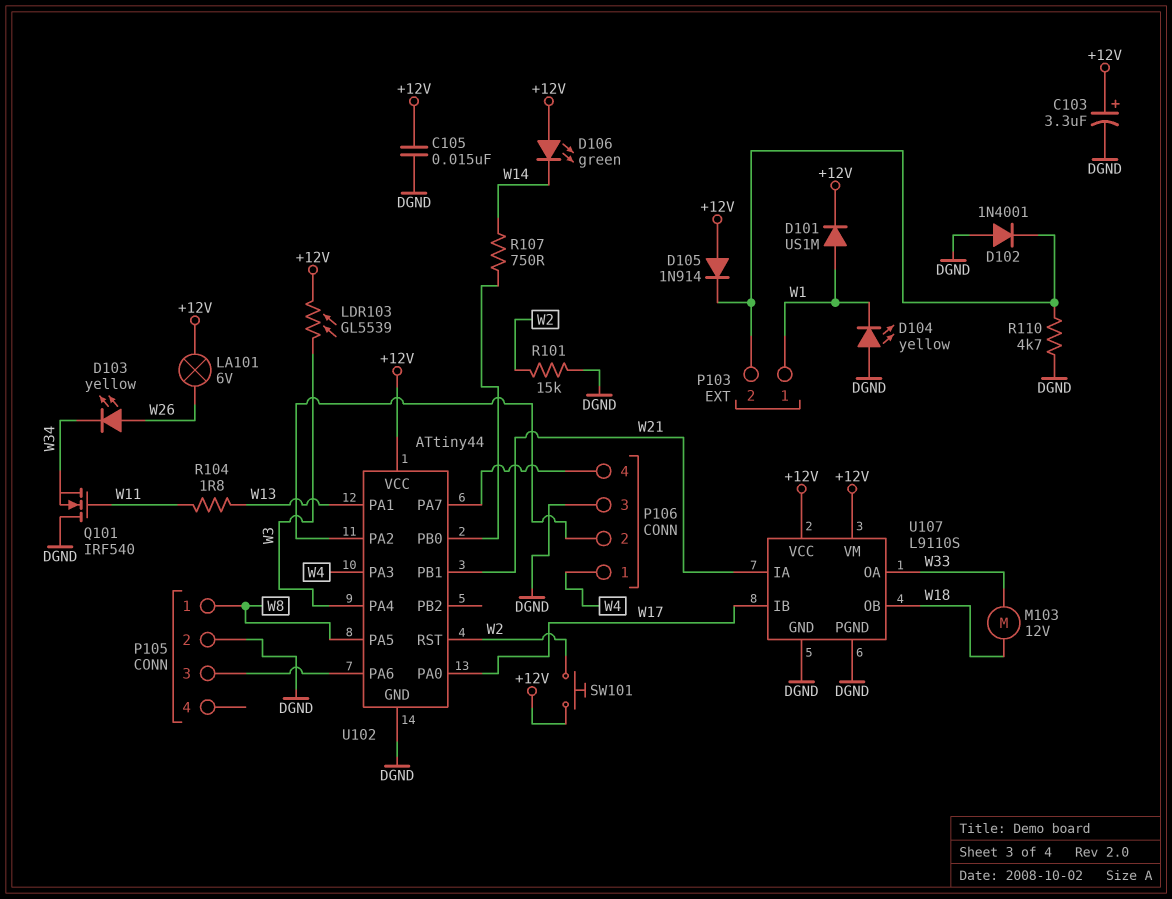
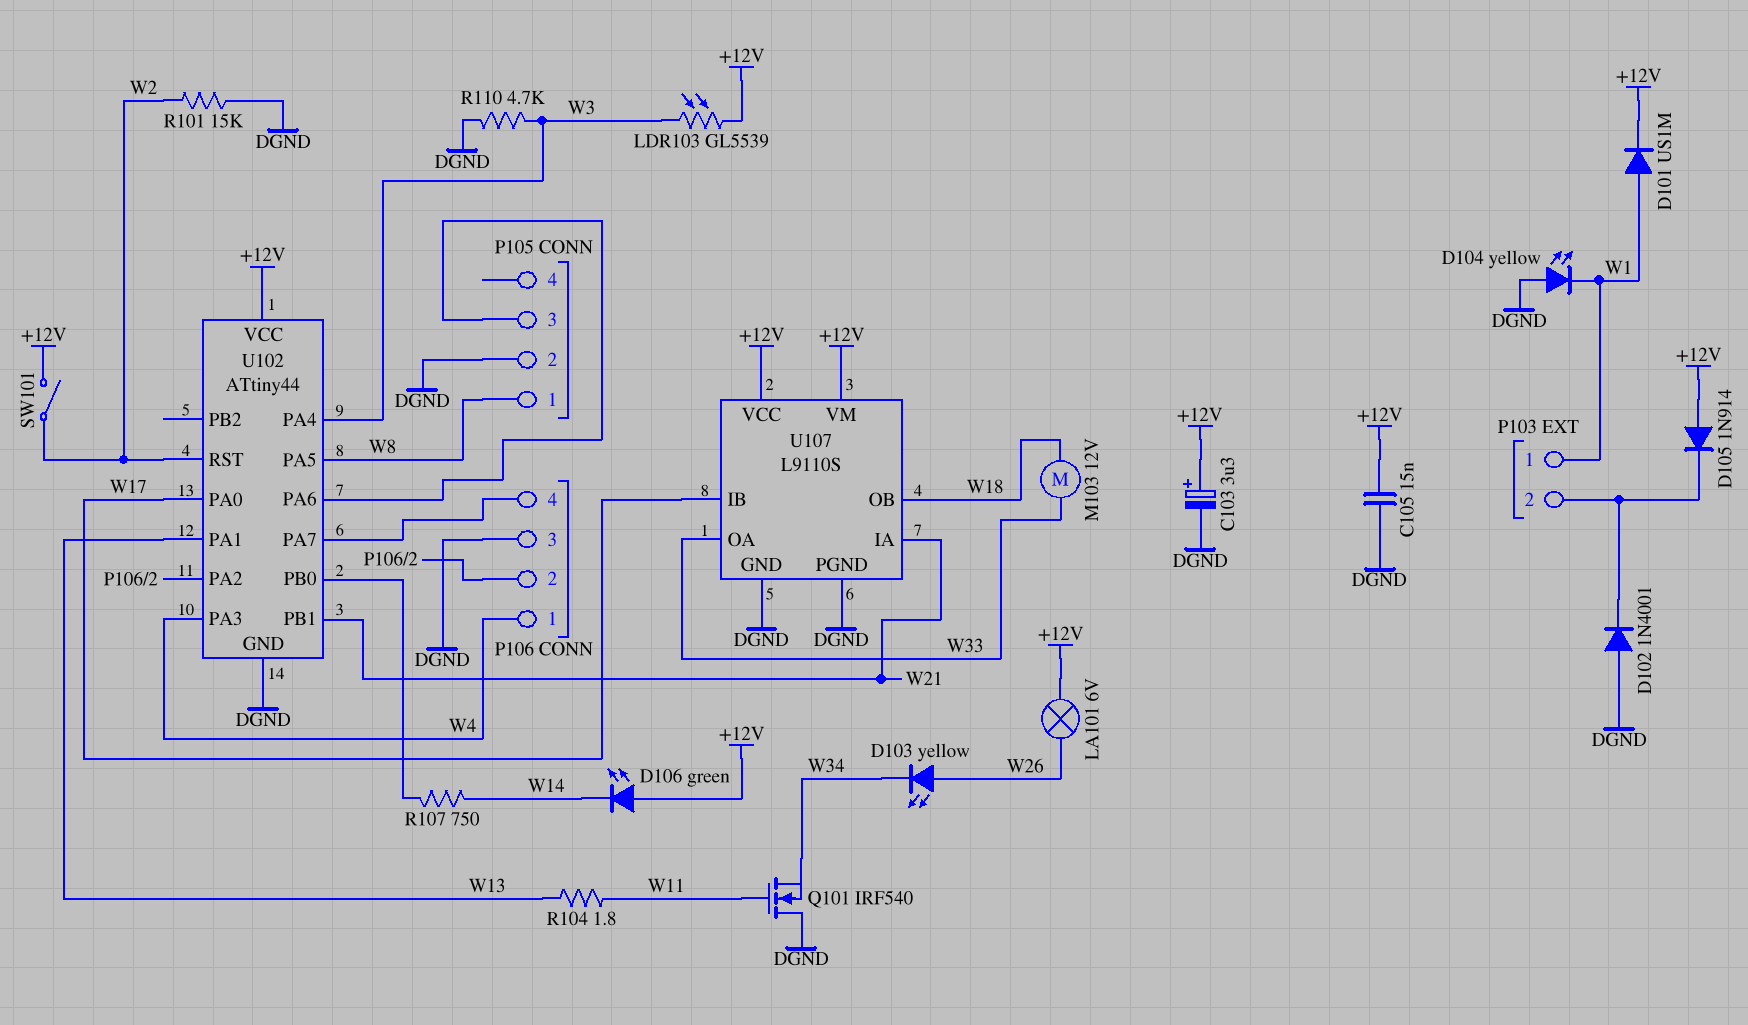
R110: 4.7k (DGND, P103/2) -> 4.7k (DGND, W3)
SW101: button (+12V, W2) -> switch (+12V, W2)

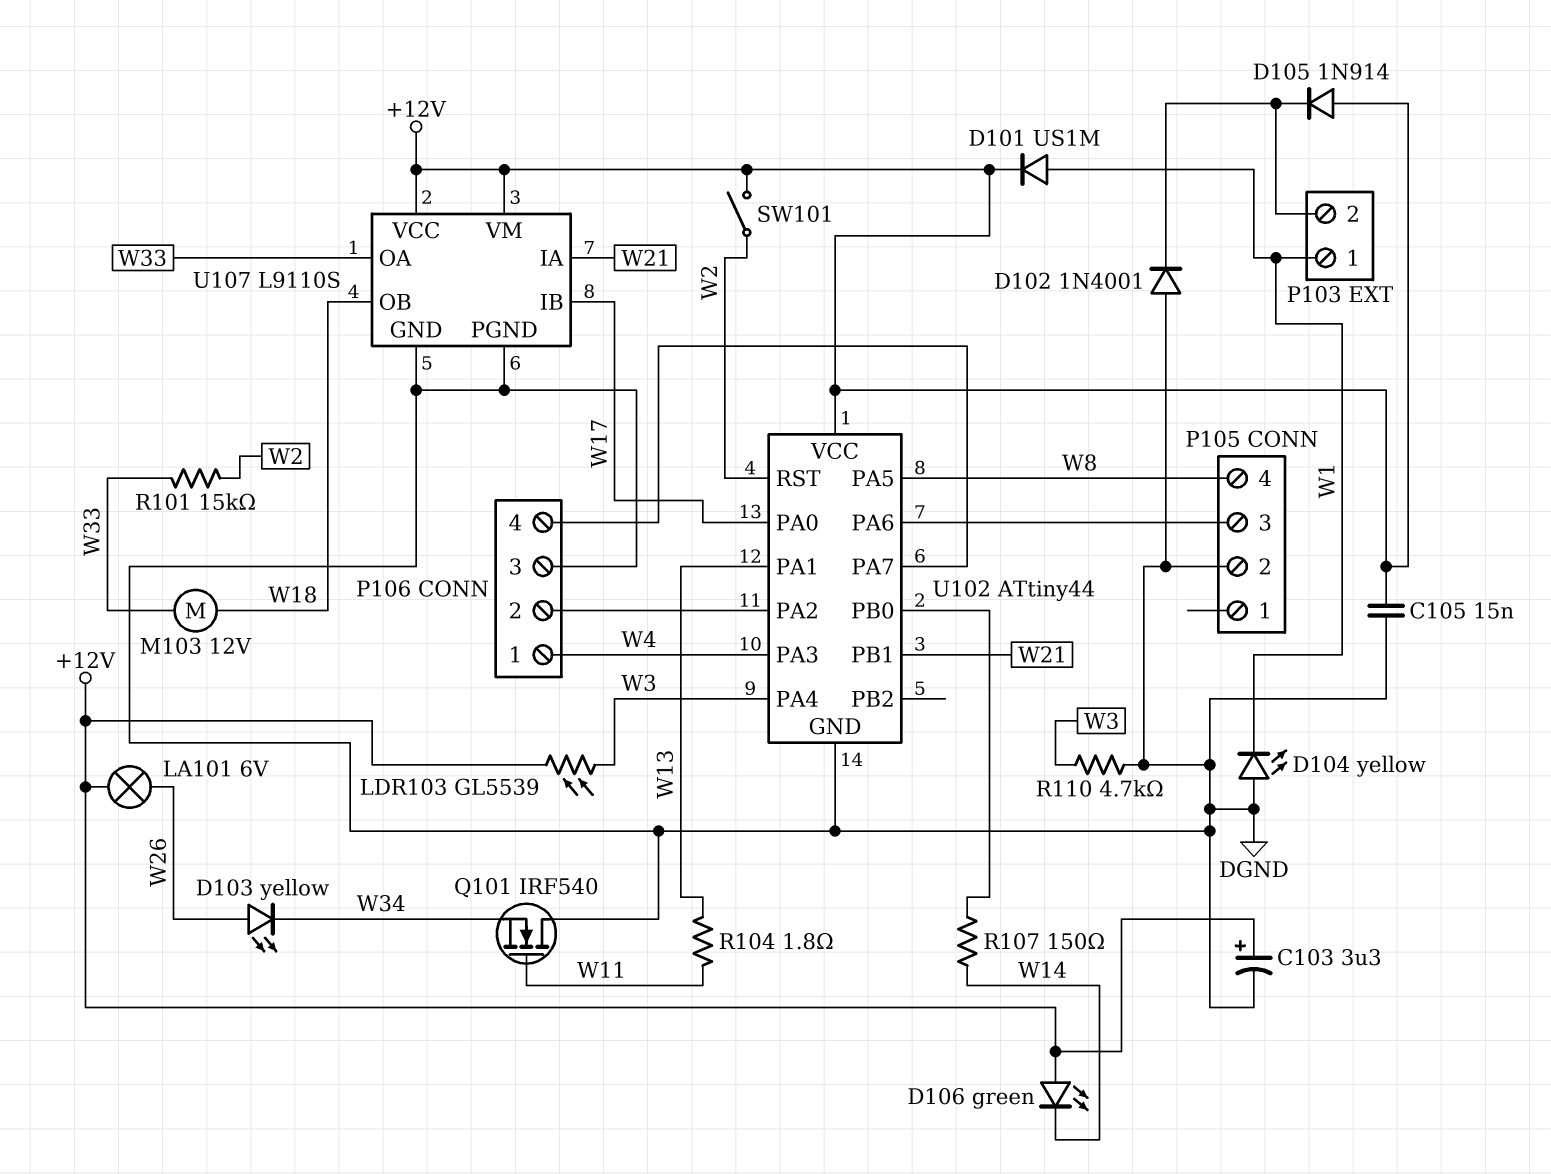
P105 pin 1: W8 -> none
P105 pin 4: none -> W8
R101: 15k (DGND, W2) -> 15k (W2, W33)
R107: 750 (U102/PB0, W14) -> 150 (U102/PB0, W14)

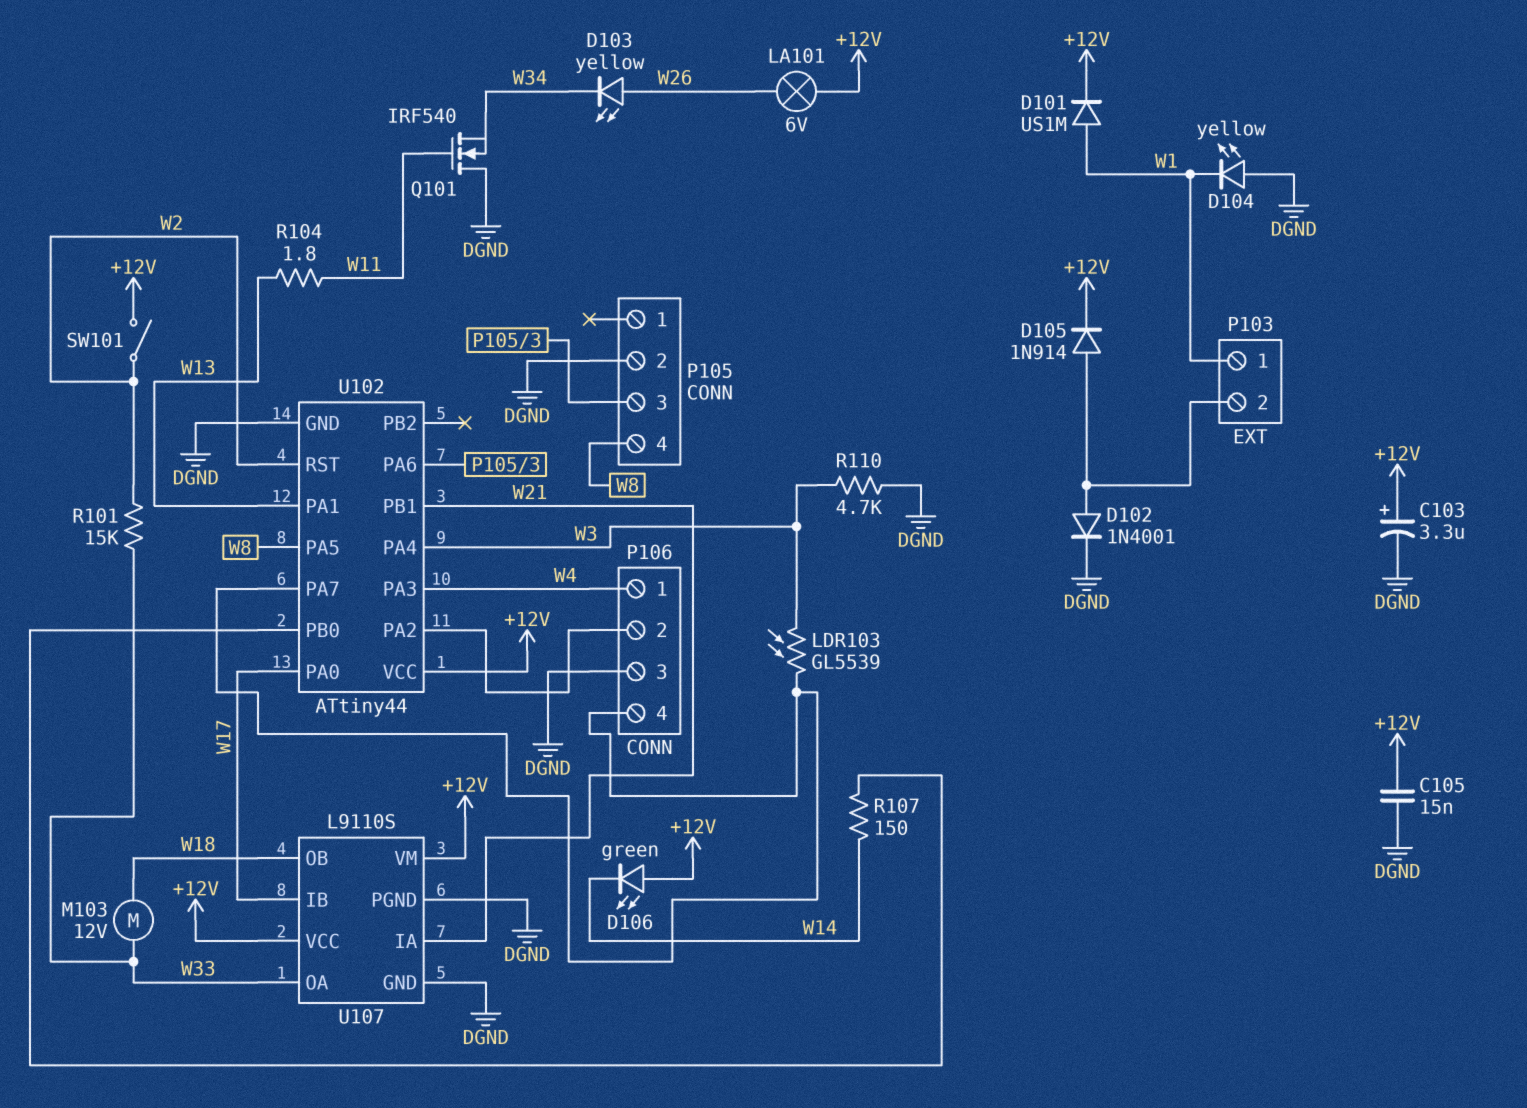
D102: diode 1N4001 (A DGND, K P103/2) -> diode 1N4001 (A P103/2, K DGND)
D105: diode 1N914 (A +12V, K P103/2) -> diode 1N914 (A P103/2, K +12V)
LDR103: GL5539 (+12V, W3) -> GL5539 (P106/4, W3)

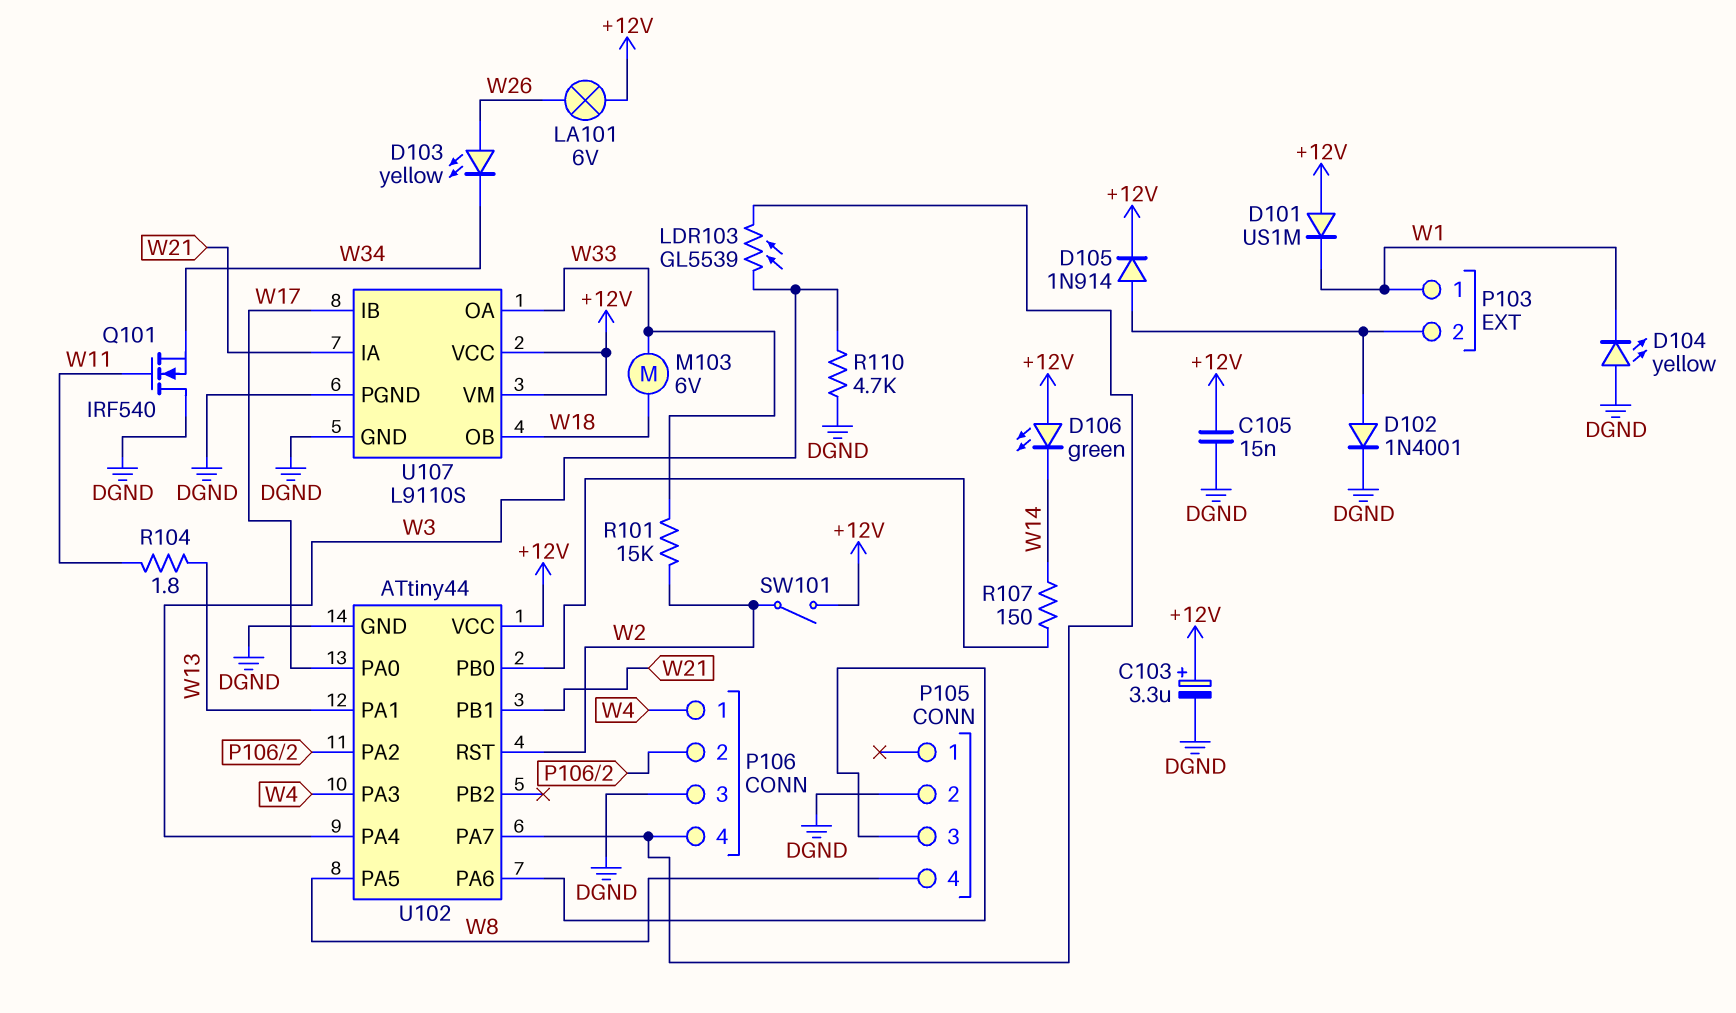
D101: diode US1M (A W1, K +12V) -> diode US1M (A +12V, K W1)
M103: motor 12V (W18, W33) -> motor 6V (W18, W33)

